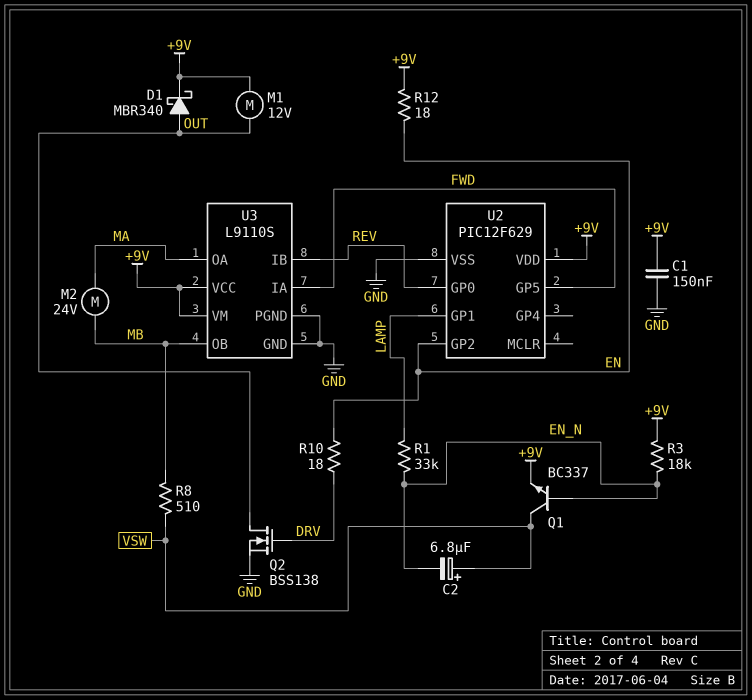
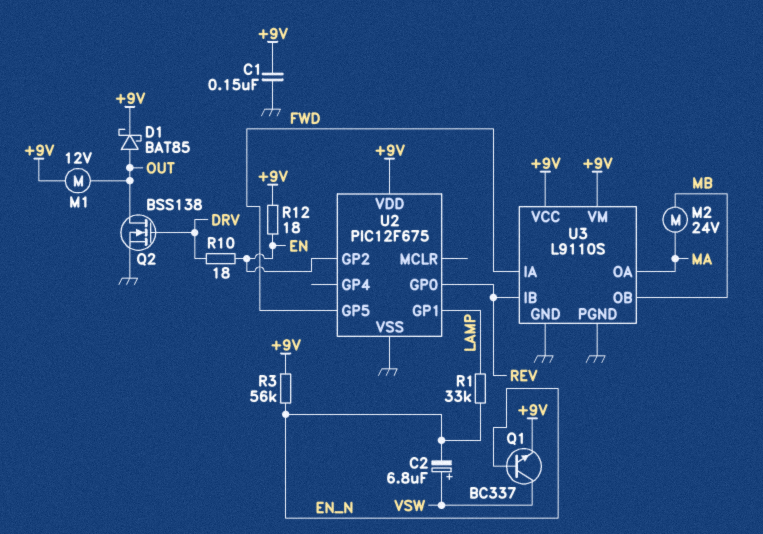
D1: schottky MBR340 (A OUT, K +9V) -> schottky BAT85 (A OUT, K +9V)
R3: 18k (+9V, EN_N) -> 56k (+9V, EN_N)
R8: 510 (MB, VSW) -> none
U2: PIC12F629 -> PIC12F675

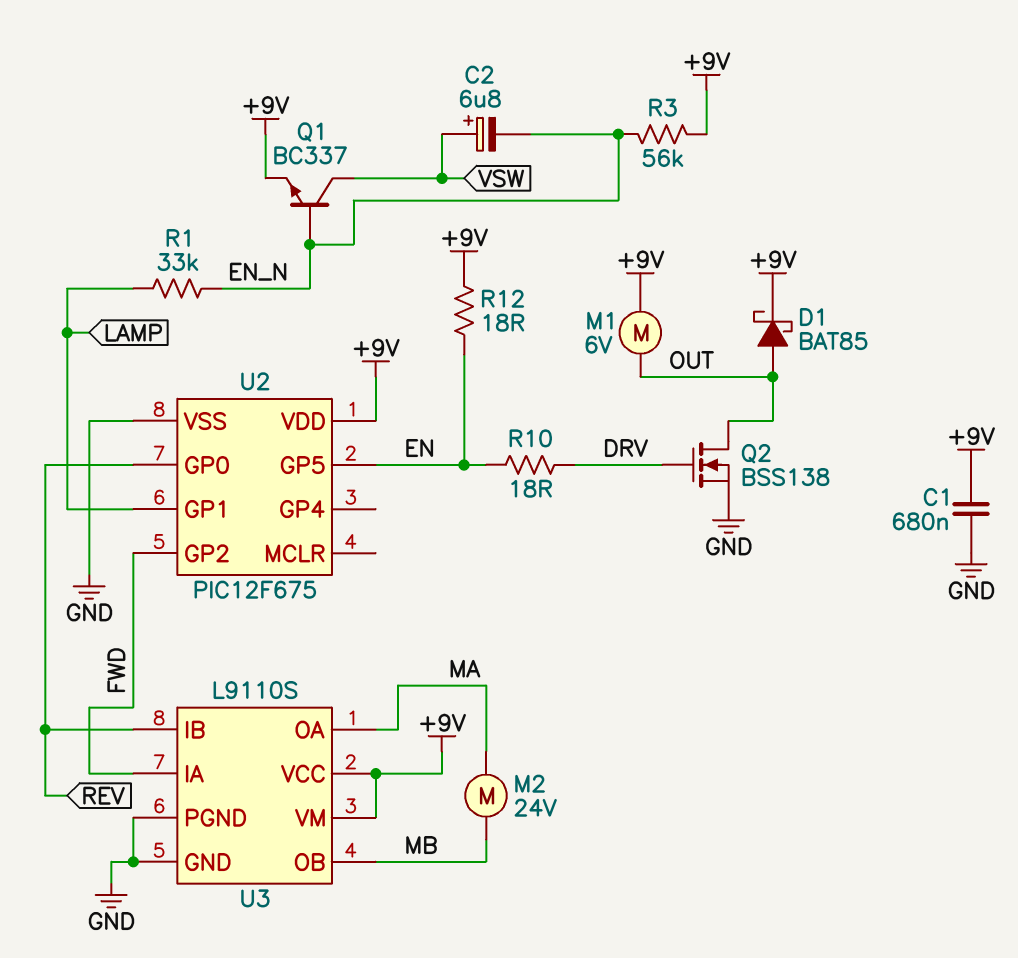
C1: 150nF (+9V, GND) -> 680nF (+9V, GND)
M1: motor 12V (+9V, OUT) -> motor 6V (+9V, OUT)
U2 pin GP2: EN -> FWD
U2 pin GP5: FWD -> EN

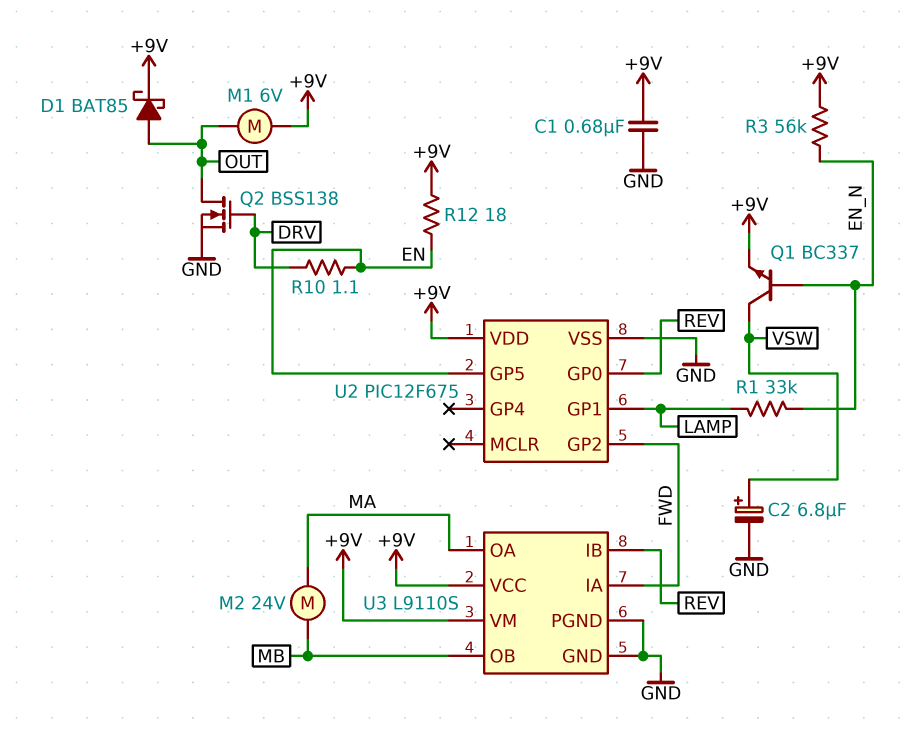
C2: 6.8uF (plus VSW, minus EN_N) -> 6.8uF (plus VSW, minus GND)
R10: 18 (DRV, EN) -> 1.1 (DRV, EN)

